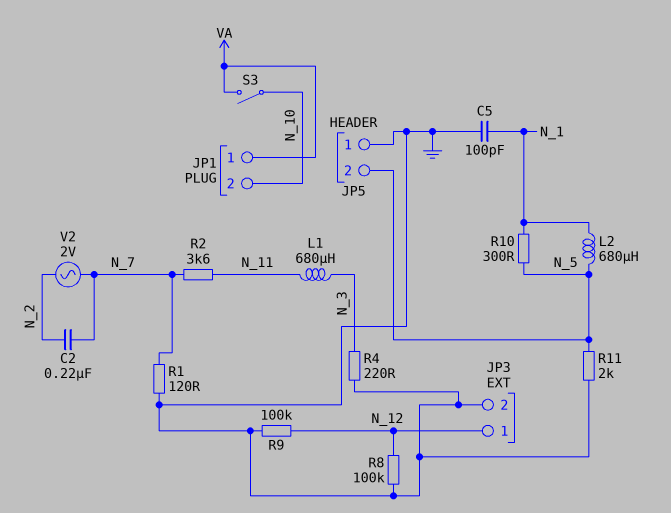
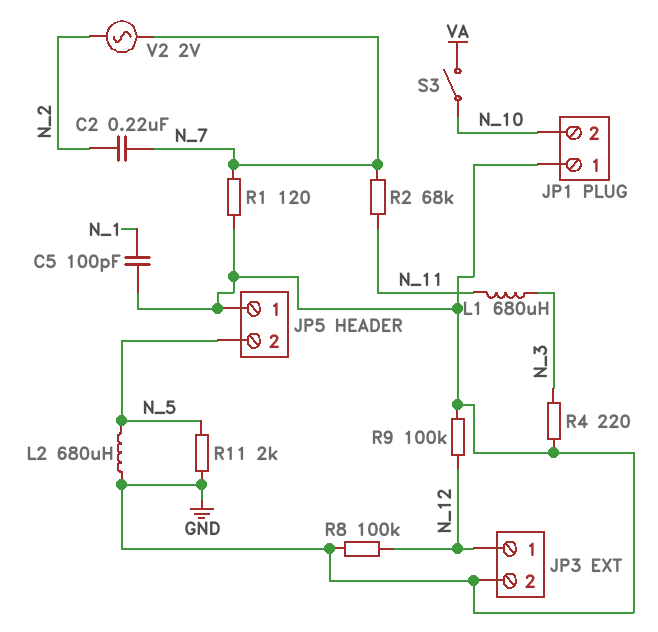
JP1 pin 1: VA -> GND
L2: 680uH (N_1, N_5) -> 680uH (GND, N_5)
R2: 3.6k (N_7, N_11) -> 68k (N_7, N_11)
R10: 300 (N_1, N_5) -> none

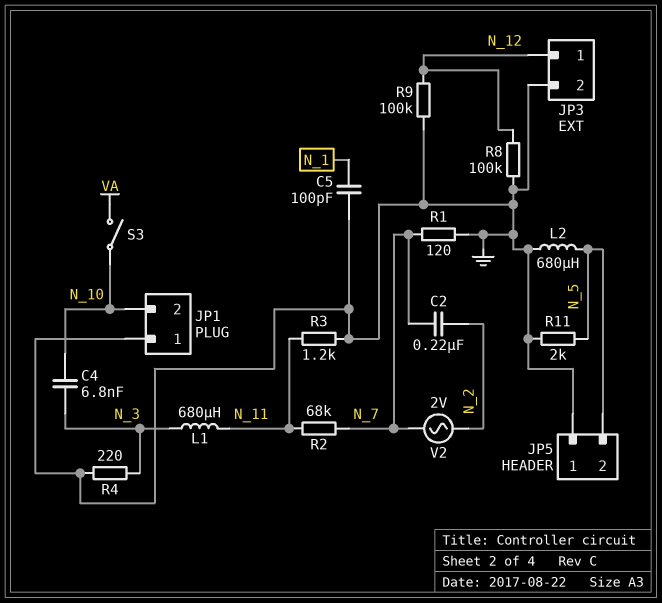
C4: none -> 6.8nF (N_3, N_10)
R3: none -> 1.2k (GND, N_11)

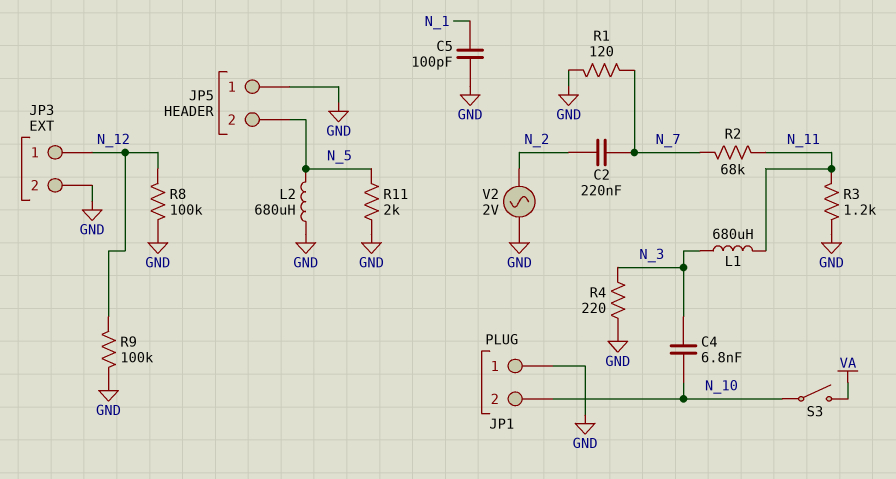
V2: AC 2V (N_2, N_7) -> AC 2V (GND, N_2)

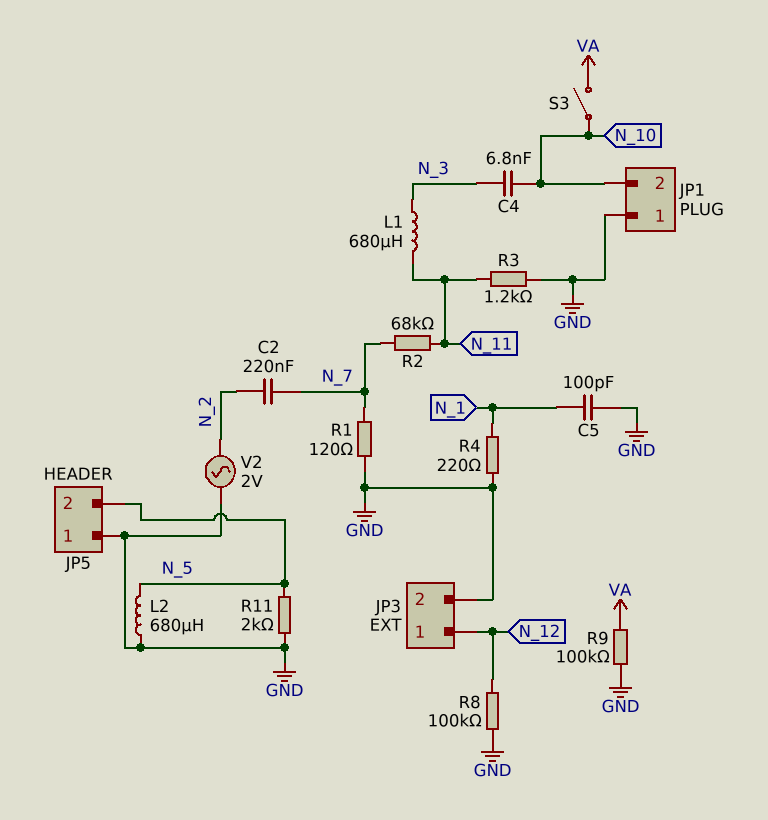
R4: 220 (GND, N_3) -> 220 (GND, N_1)
R9: 100k (GND, N_12) -> 100k (GND, VA)

